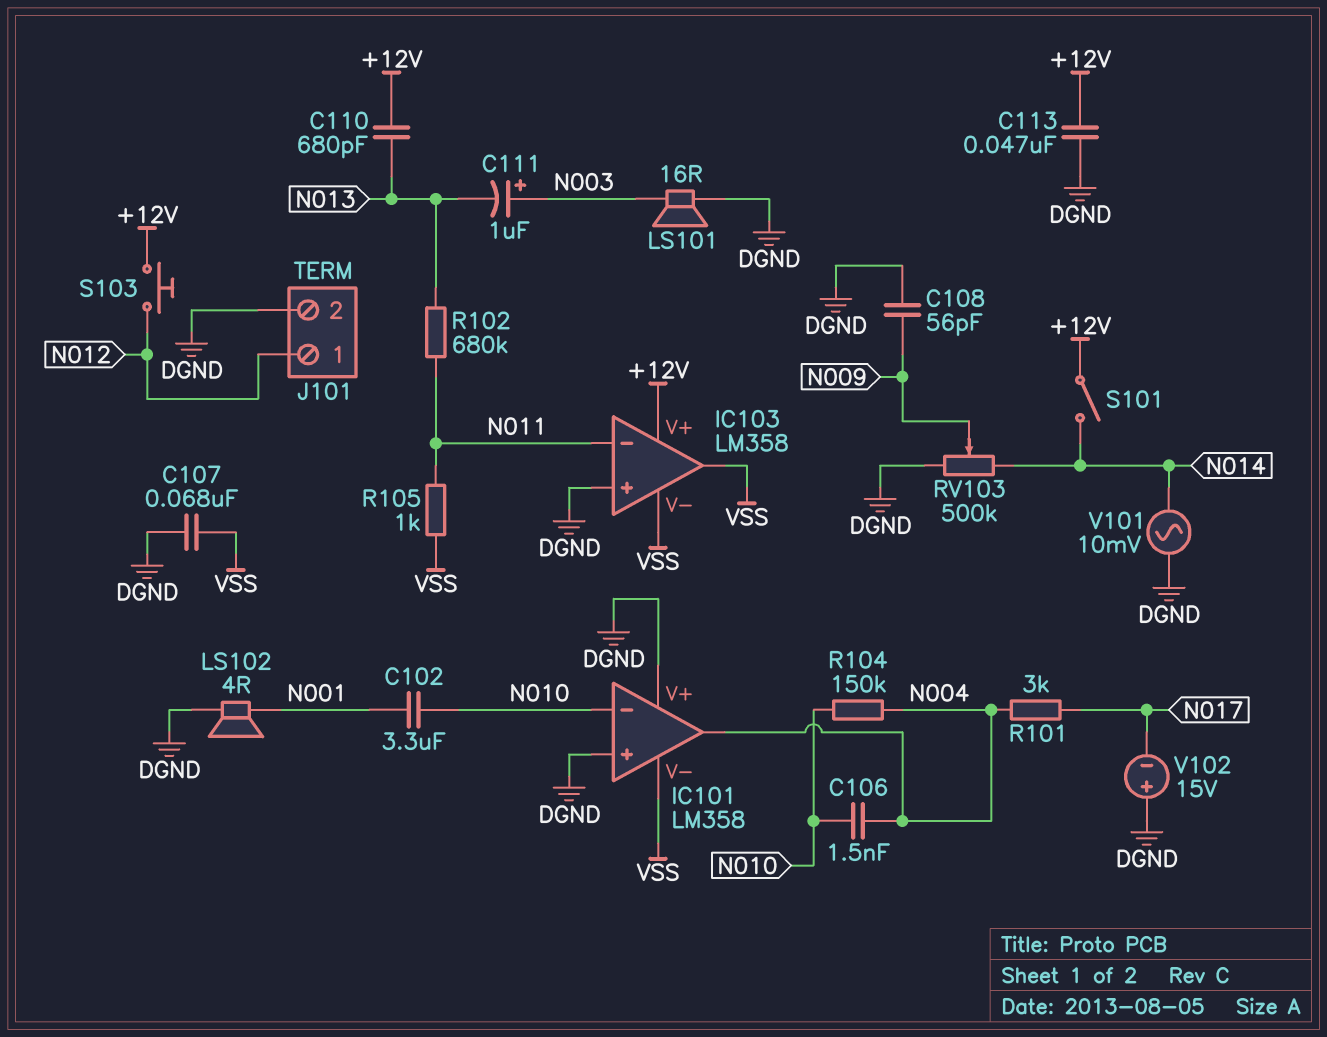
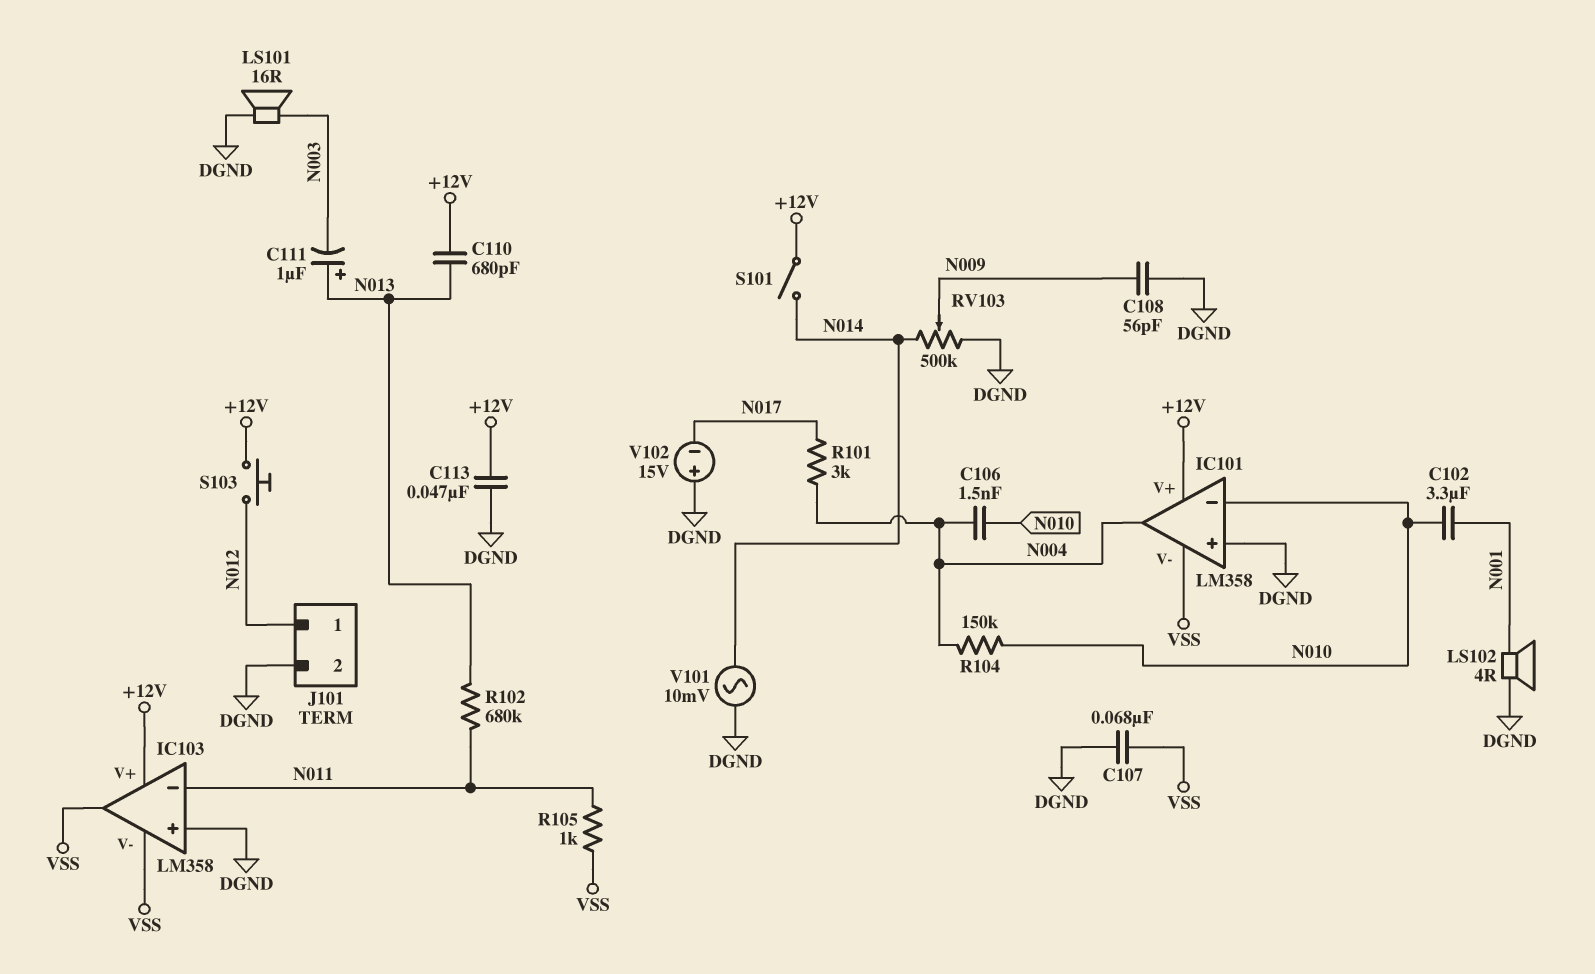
C111: 1uF (plus N003, minus N013) -> 1uF (plus N013, minus N003)
IC101 pin V+: DGND -> +12V

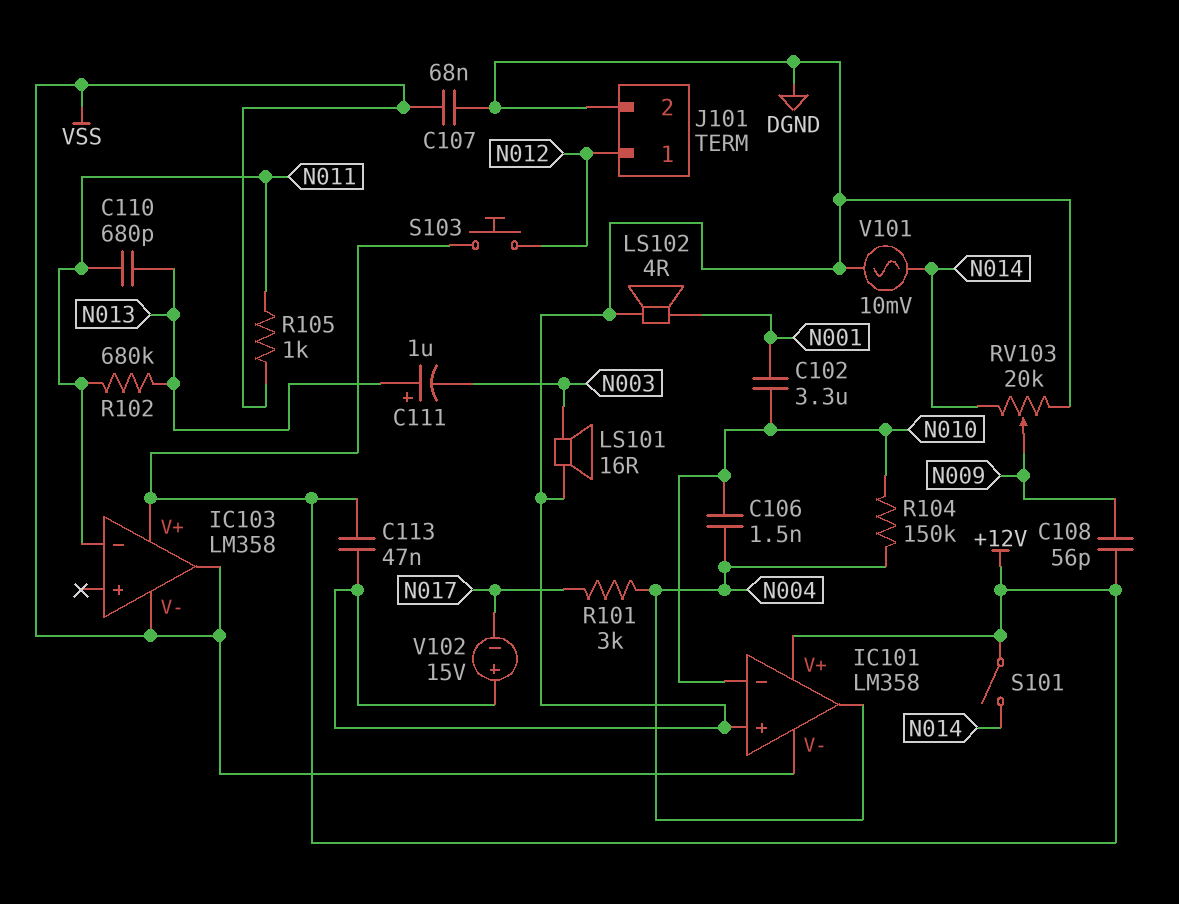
C108: 56pF (DGND, N009) -> 56pF (+12V, N009)
C110: 680pF (+12V, N013) -> 680pF (N011, N013)
IC103 pin in+: DGND -> none
RV103: 500k (DGND, N014, wiper N009) -> 20k (DGND, N014, wiper N009)

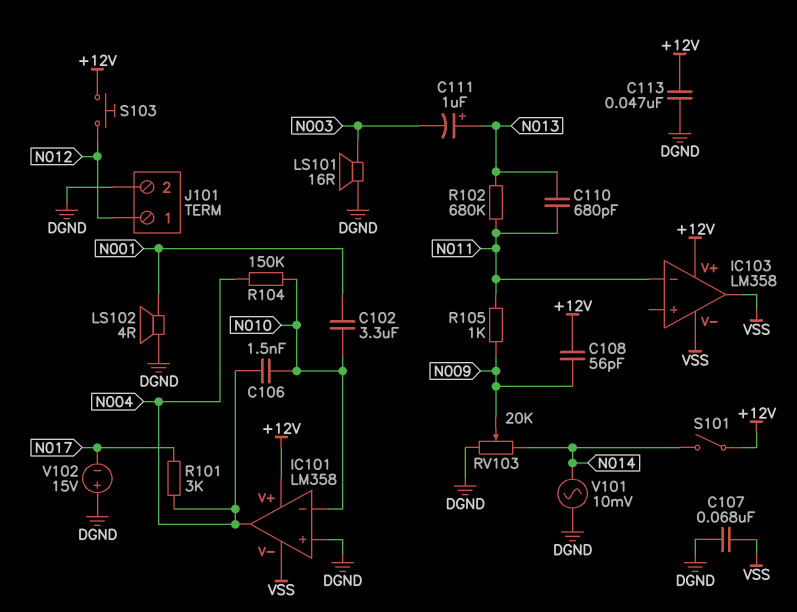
R105: 1k (N011, VSS) -> 1k (N009, N011)

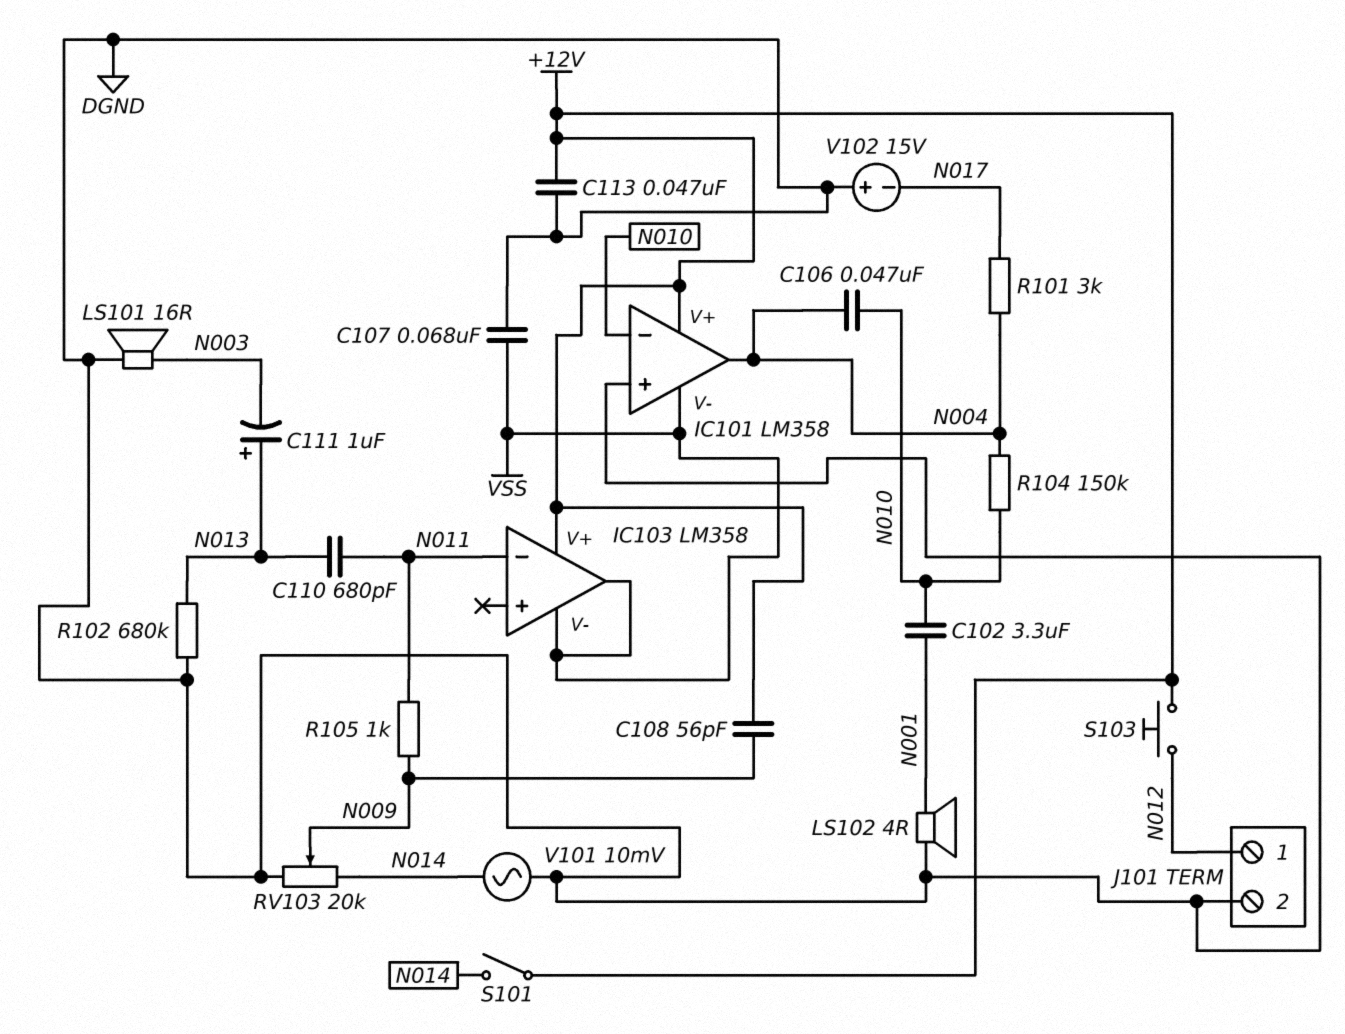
C106: 1.5nF (N004, N010) -> 47nF (N004, N010)
R102: 680k (N011, N013) -> 680k (DGND, N013)

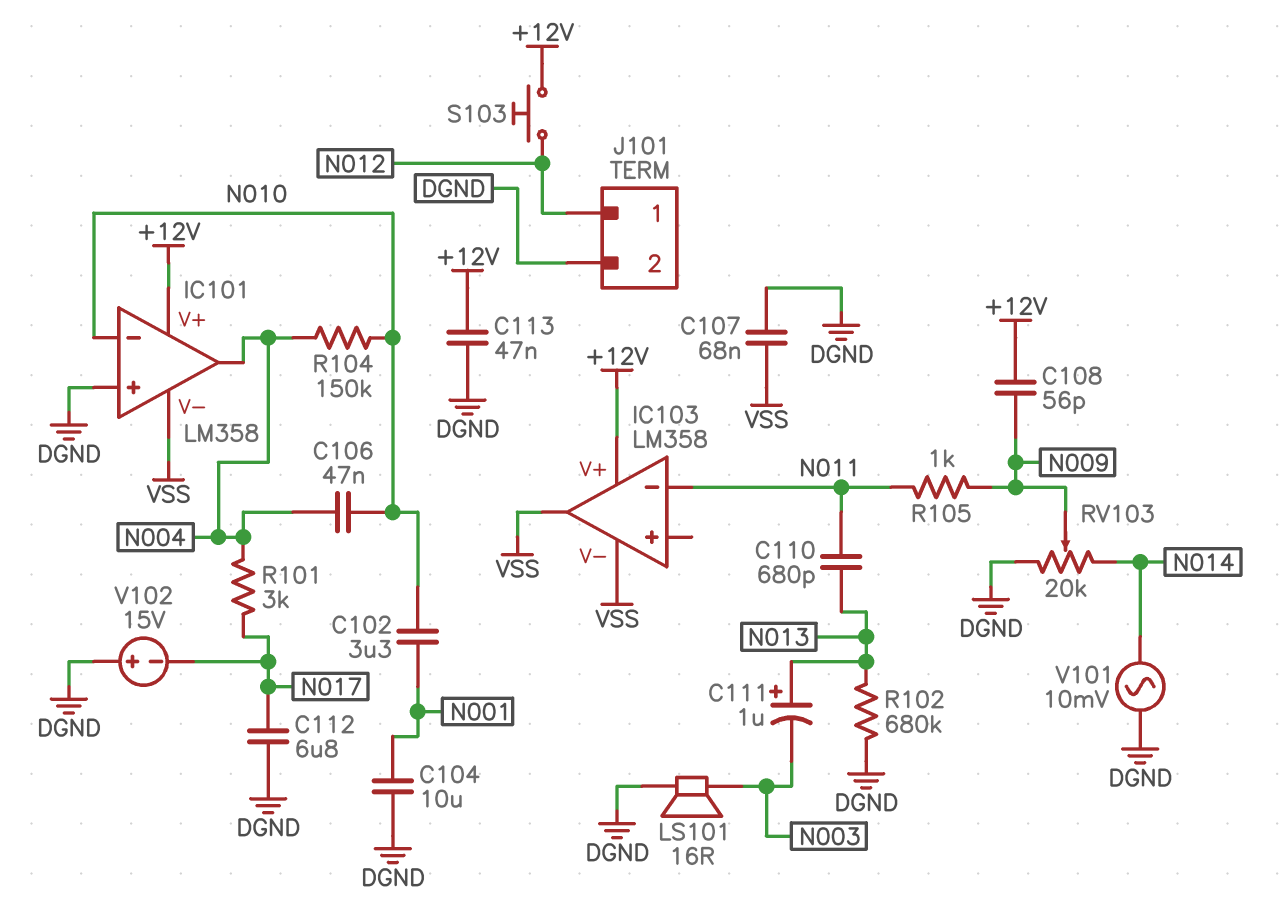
C104: none -> 10uF (DGND, N001)
C112: none -> 6.8uF (DGND, N017)
LS102: speaker 4R (DGND, N001) -> none
S101: switch (+12V, N014) -> none

